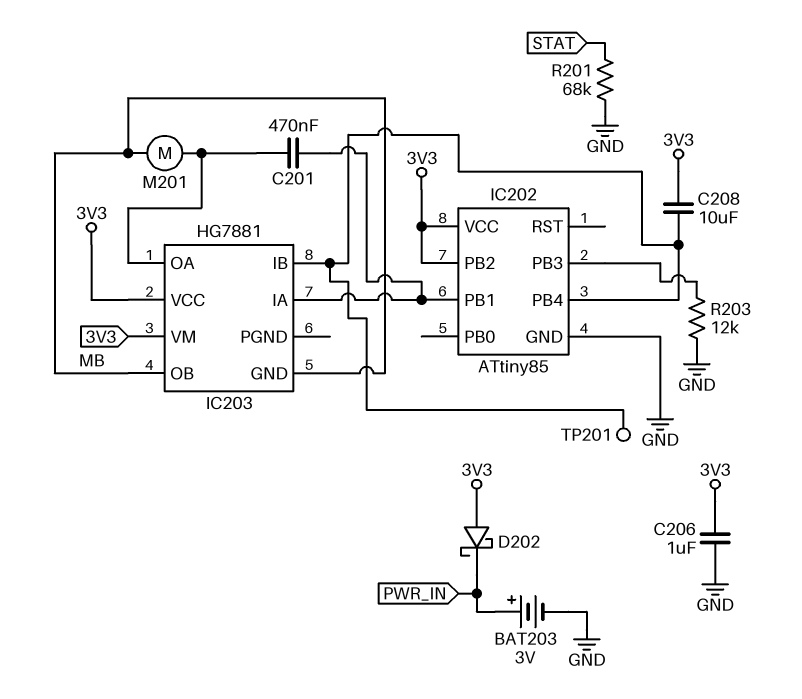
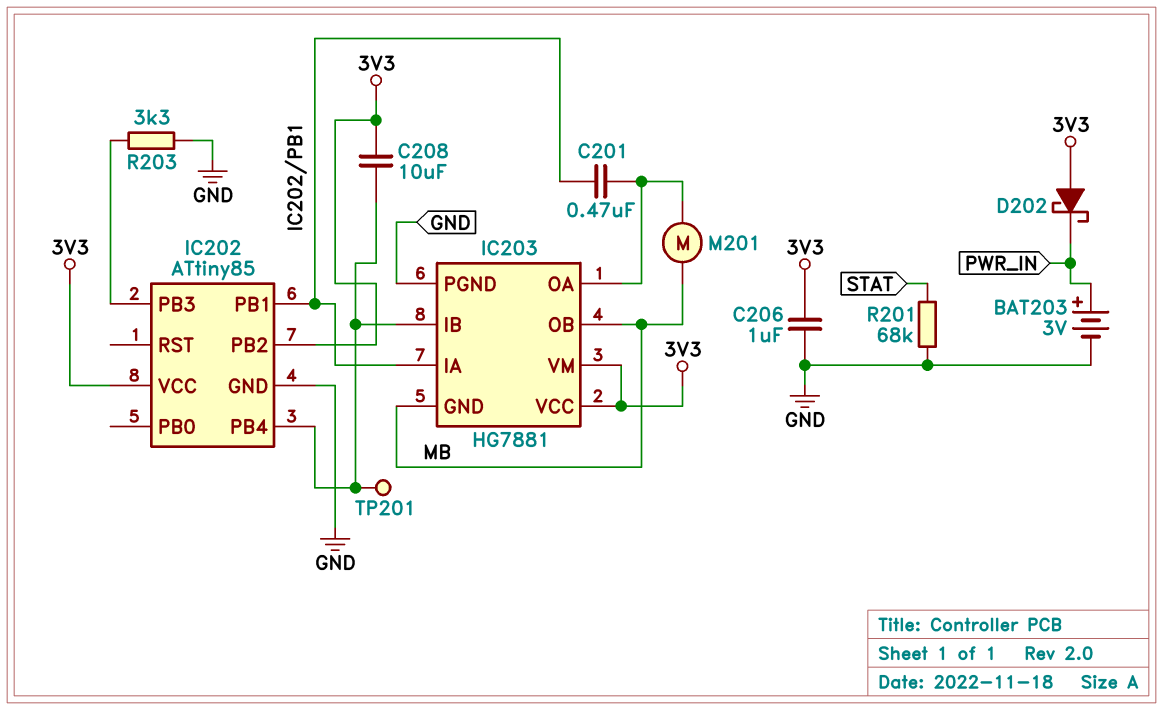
IC203 pin PGND: none -> GND
R203: 12k (GND, IC202/PB3) -> 3.3k (GND, IC202/PB3)

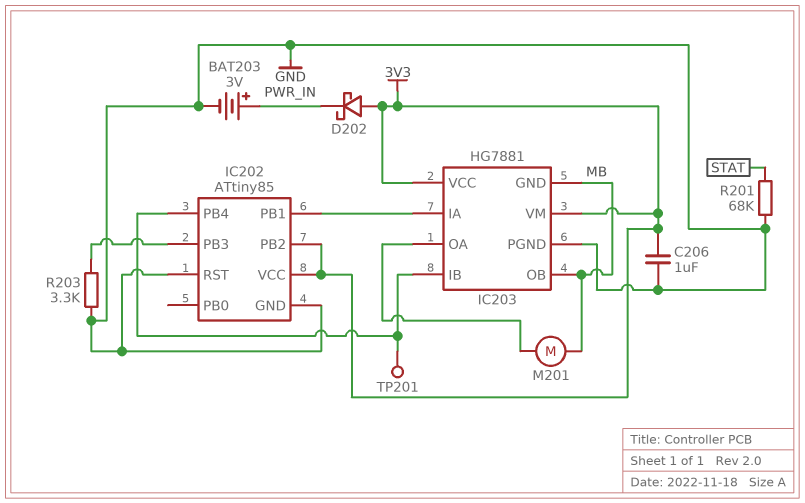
C201: 470nF (IC202/PB1, IC203/OA) -> none
C208: 10uF (3V3, IC202/PB4) -> none
IC202 pin RST: none -> GND

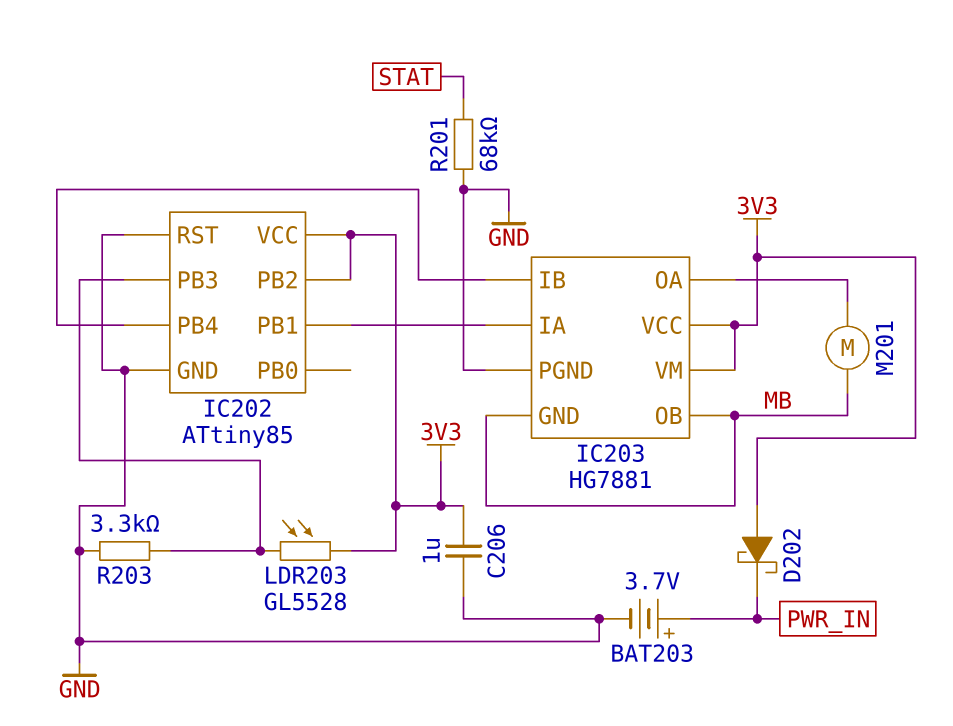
BAT203: 3V (plus PWR_IN, minus GND) -> 3.7V (plus PWR_IN, minus GND)
LDR203: none -> GL5528 (3V3, IC202/PB3)
TP201: test point (IC202/PB4) -> none

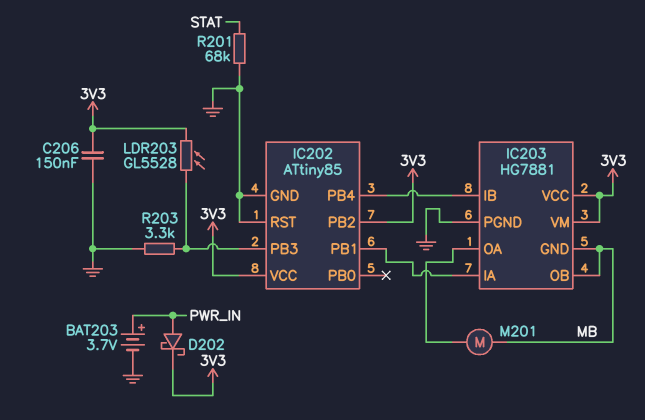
C206: 1uF (3V3, GND) -> 150nF (3V3, GND)
D202: schottky (A 3V3, K PWR_IN) -> schottky (A PWR_IN, K 3V3)

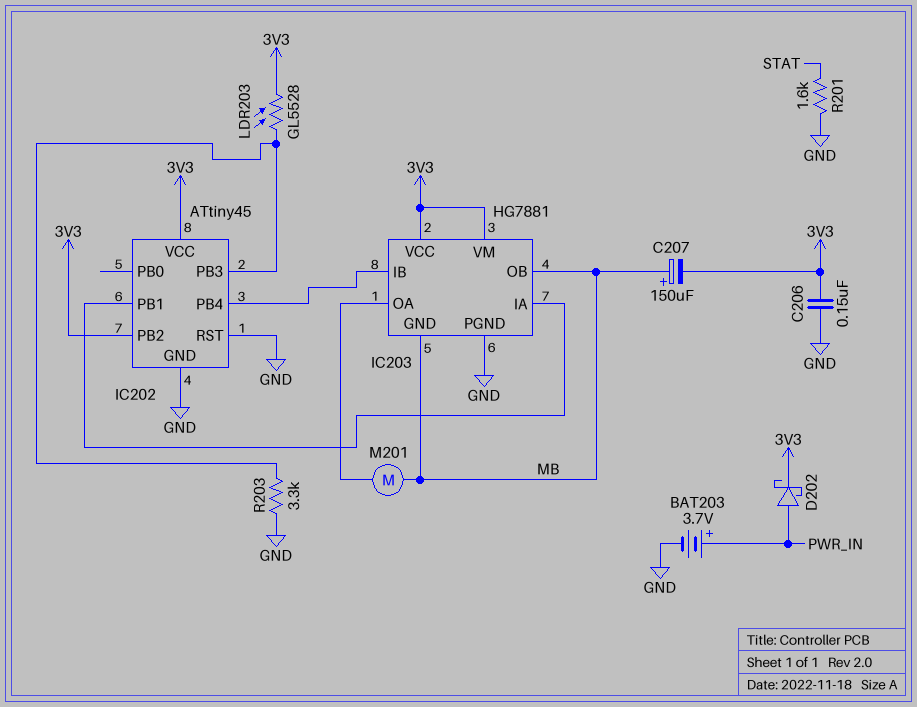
C207: none -> 150uF (plus MB, minus 3V3)
IC202: ATtiny85 -> ATtiny45
R201: 68k (GND, STAT) -> 1.6k (GND, STAT)

